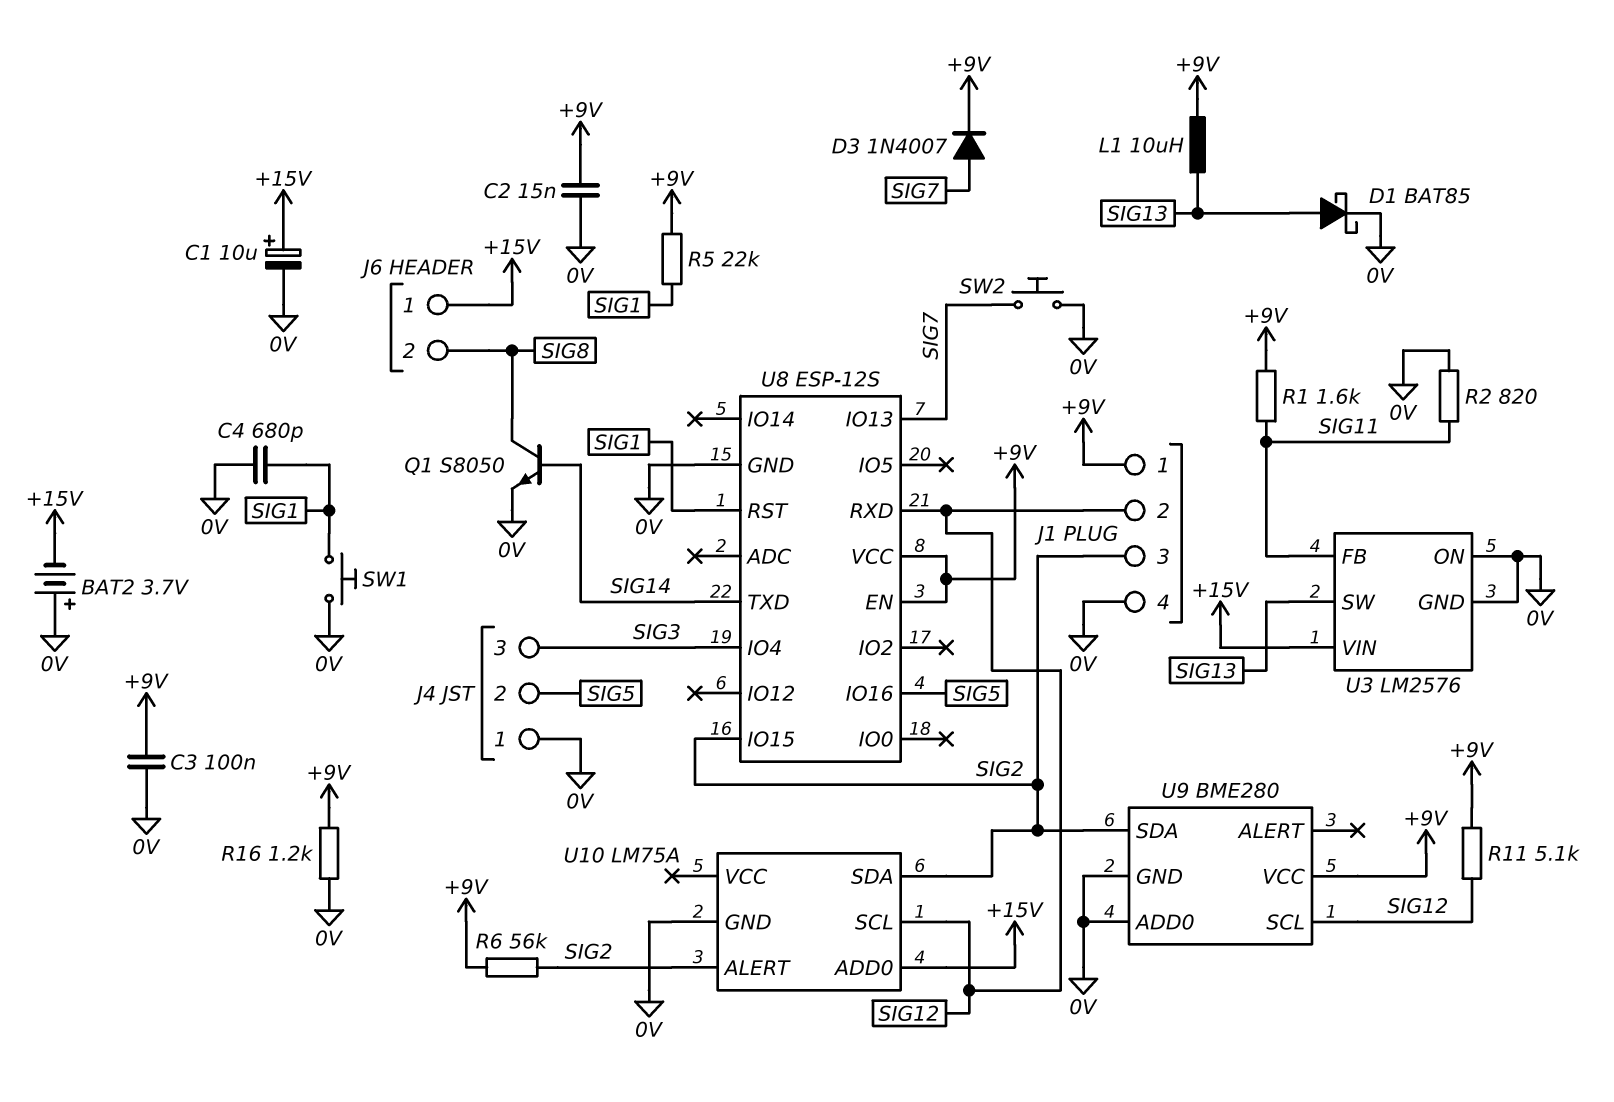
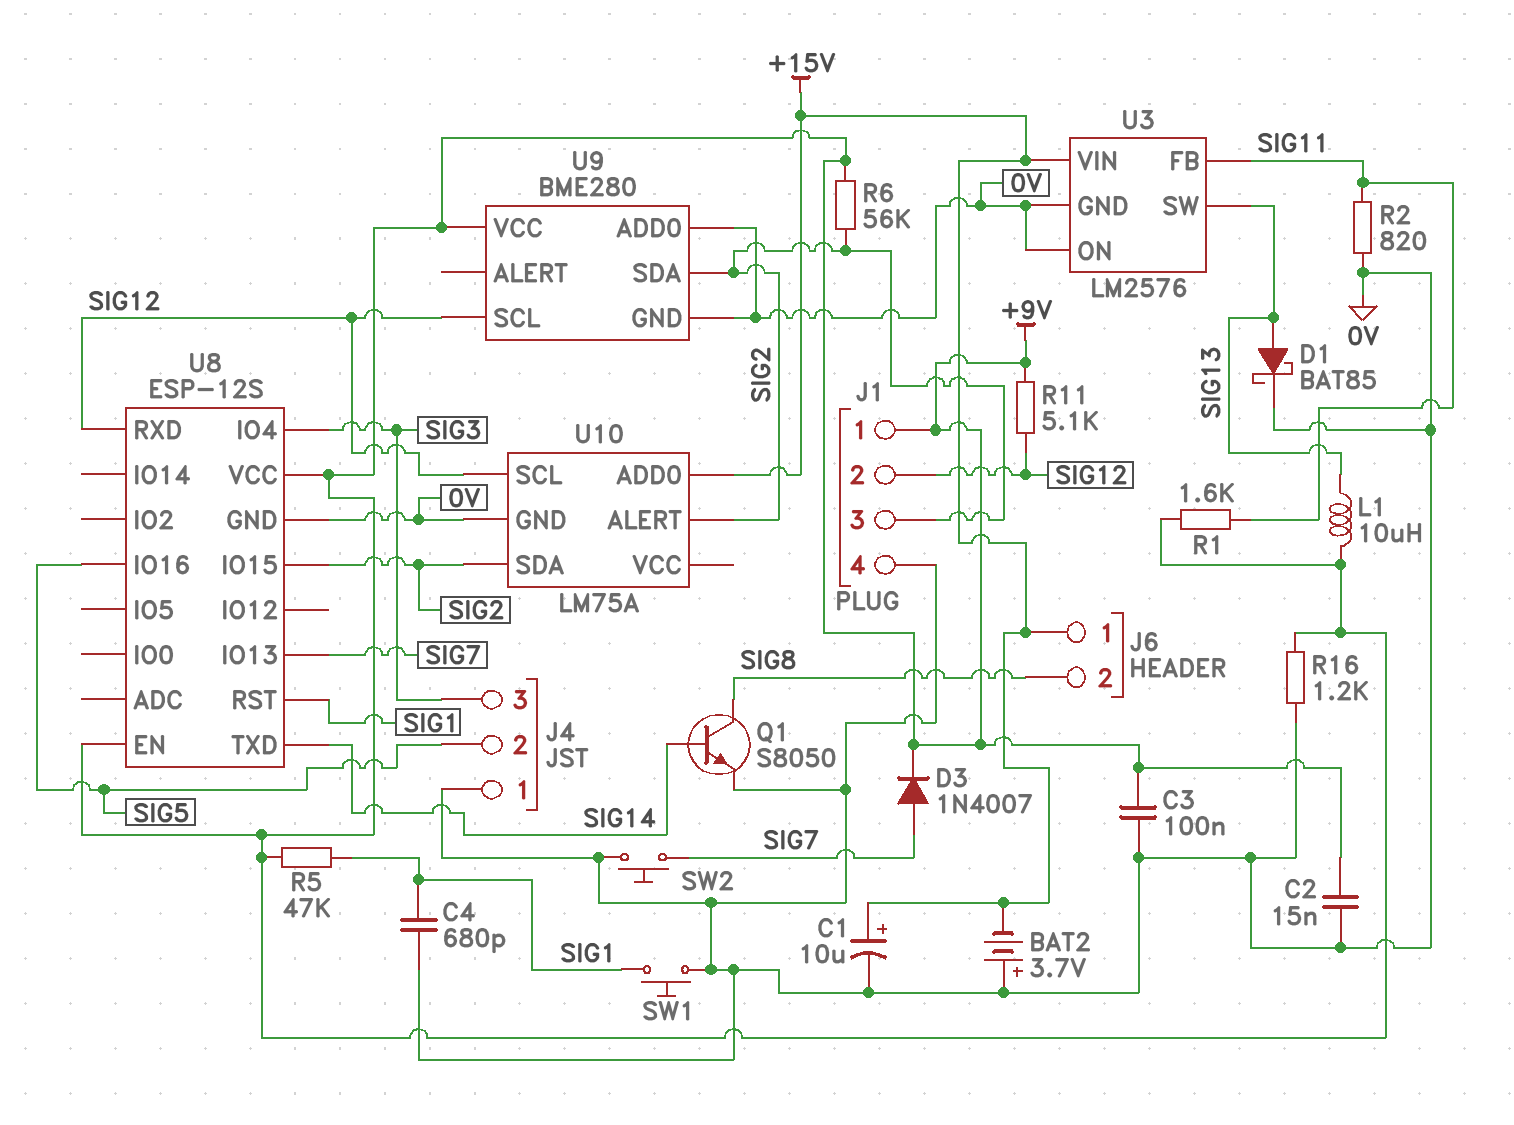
R5: 22k (+9V, SIG1) -> 47k (+9V, SIG1)

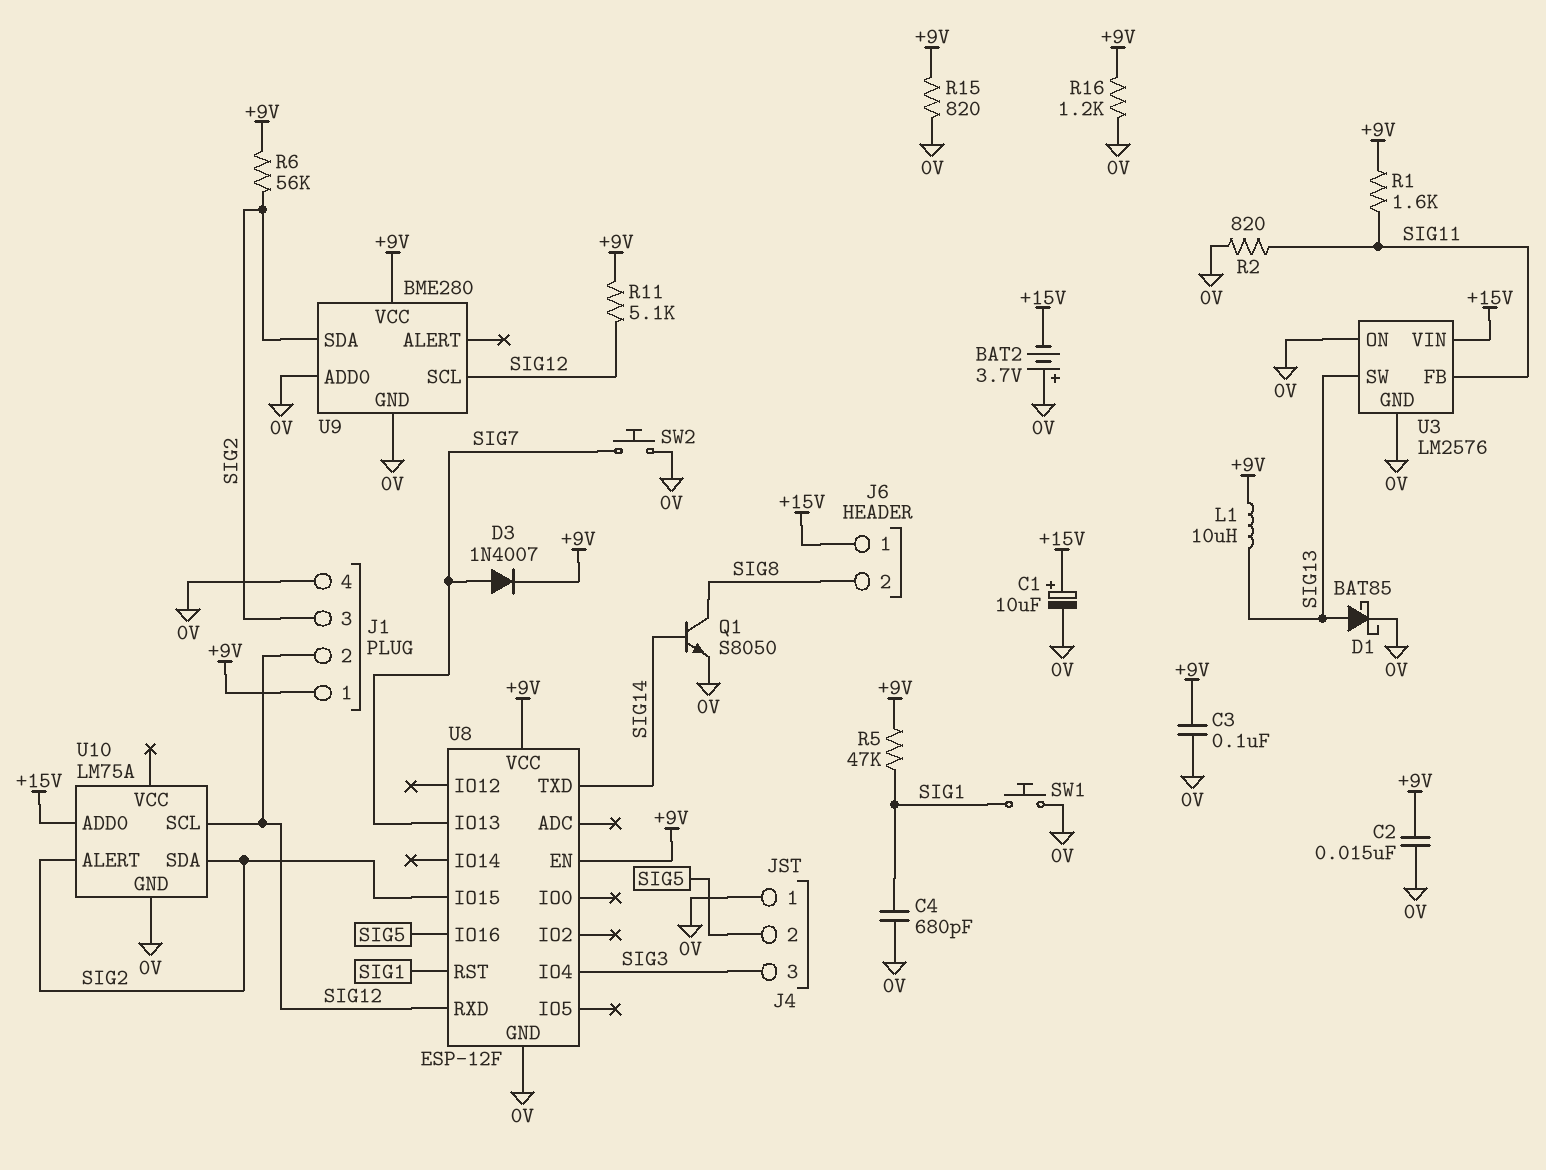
R15: none -> 820 (+9V, 0V)
U8: ESP-12S -> ESP-12F

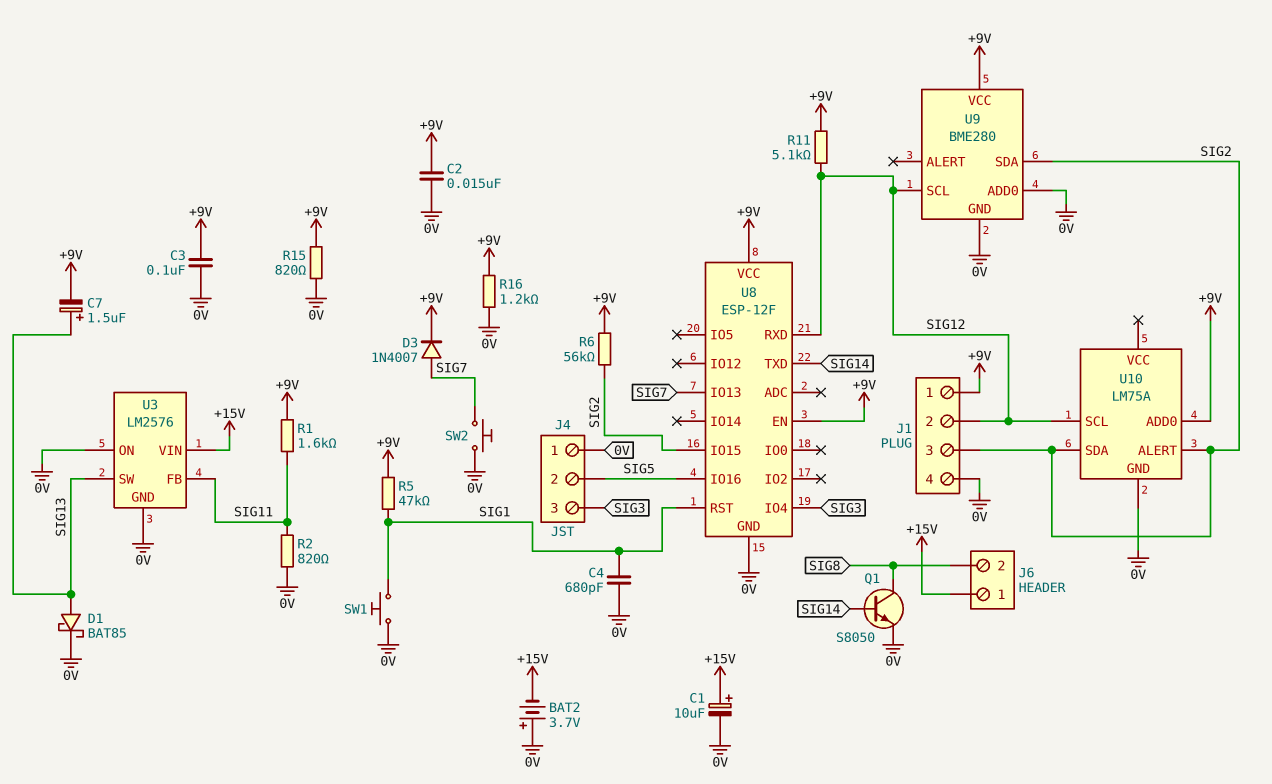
C7: none -> 1.5uF (plus SIG13, minus +9V)
L1: 10uH (+9V, SIG13) -> none
U10 pin ADD0: +15V -> +9V

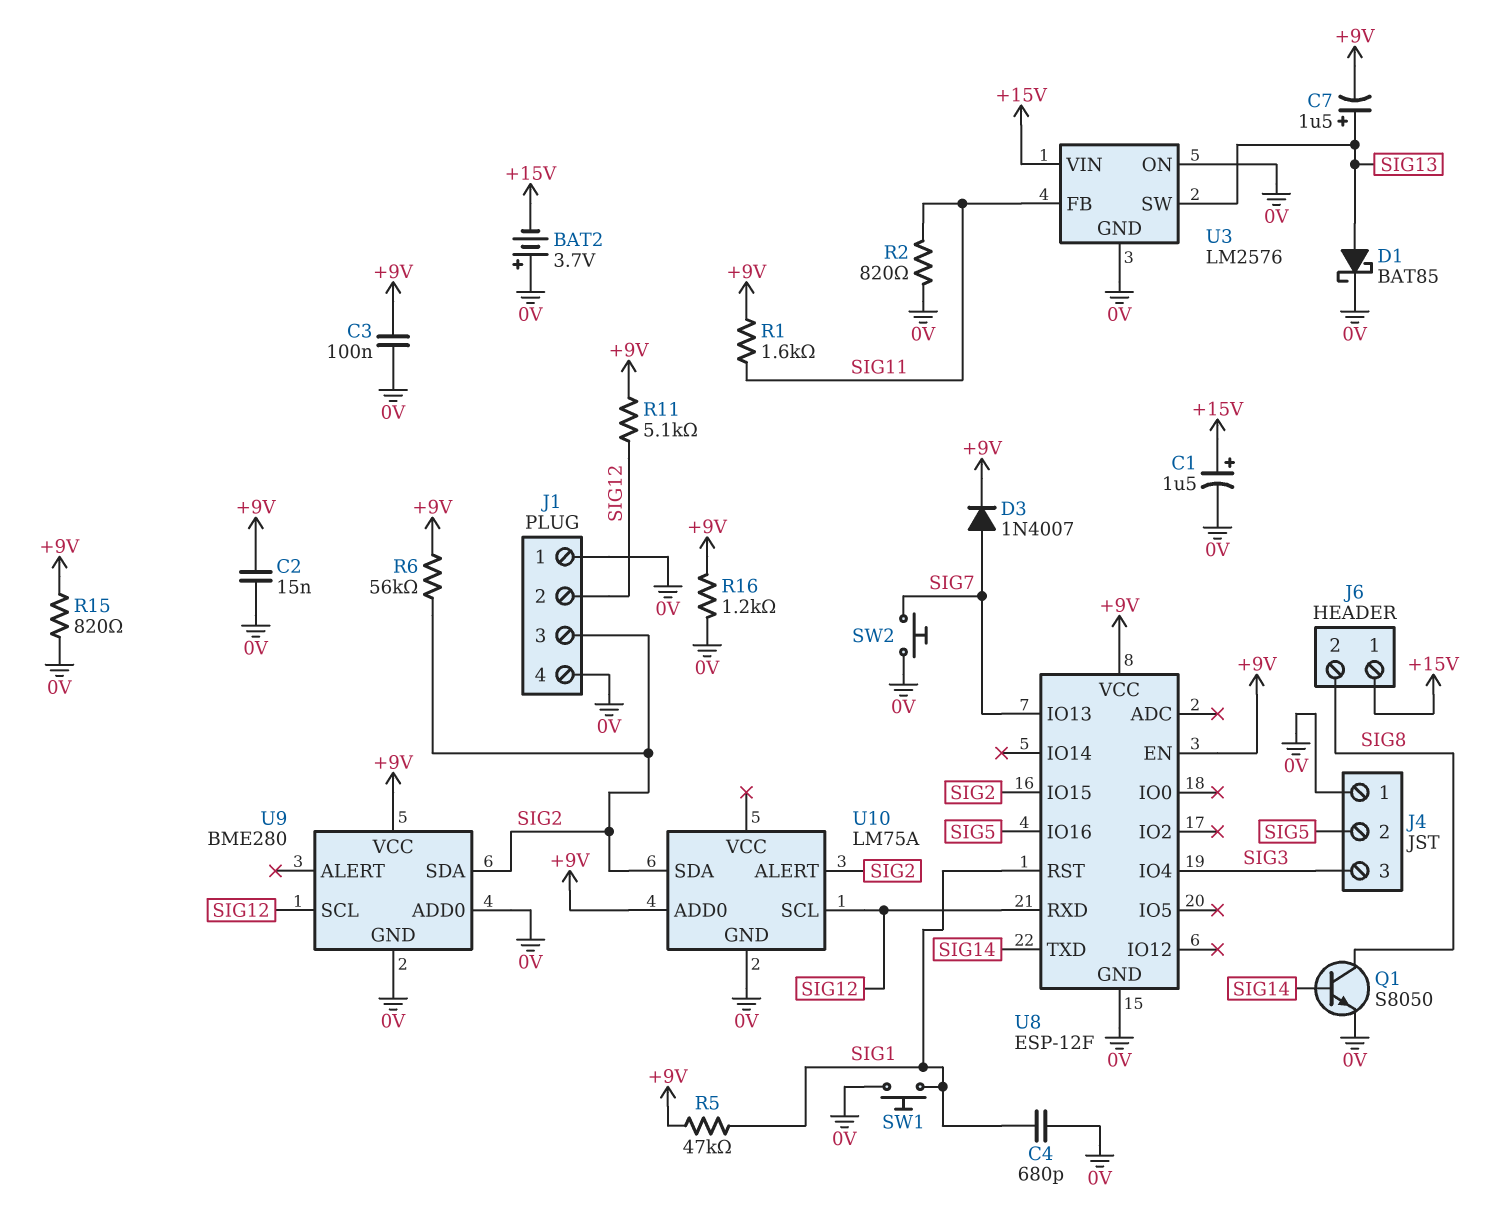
C1: 10uF (plus +15V, minus 0V) -> 1.5uF (plus +15V, minus 0V)
J1 pin 1: +9V -> 0V

